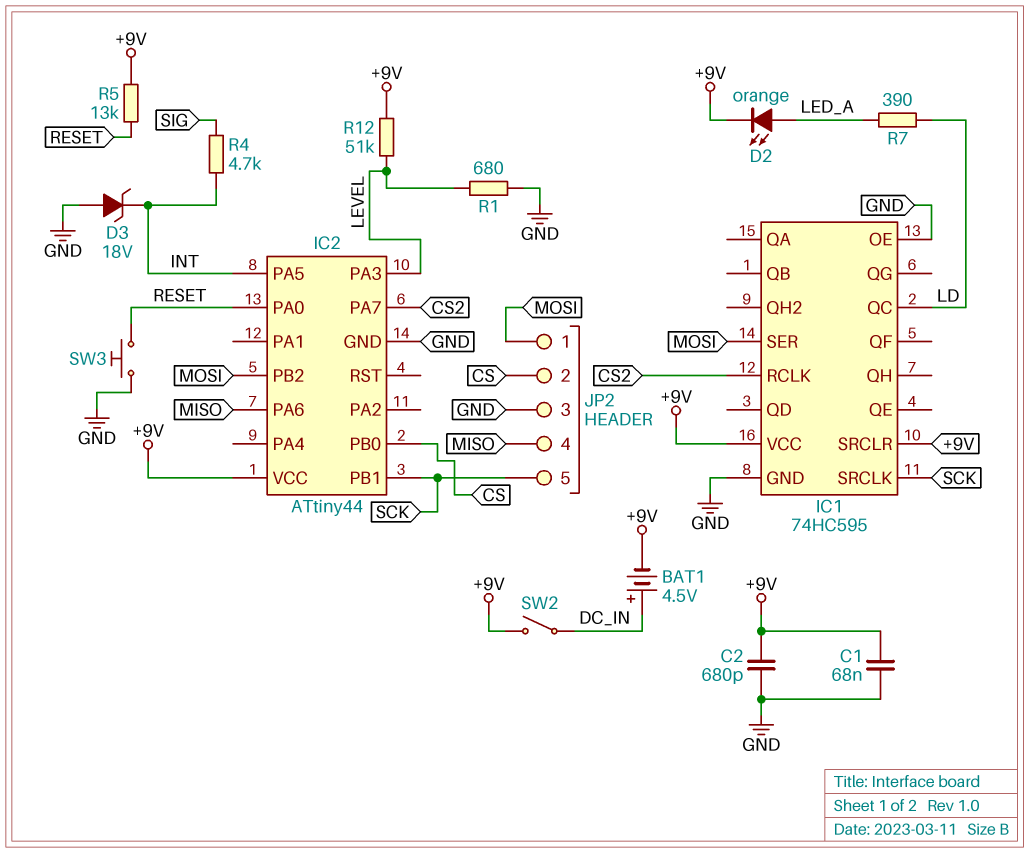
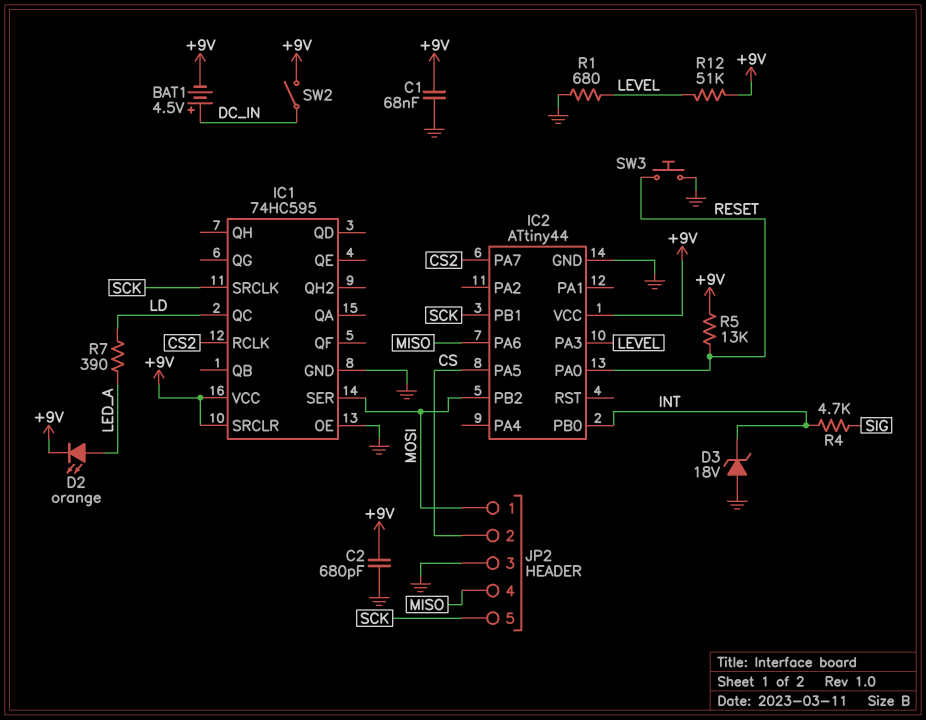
IC2 pin PA5: INT -> CS
IC2 pin PB0: CS -> INT

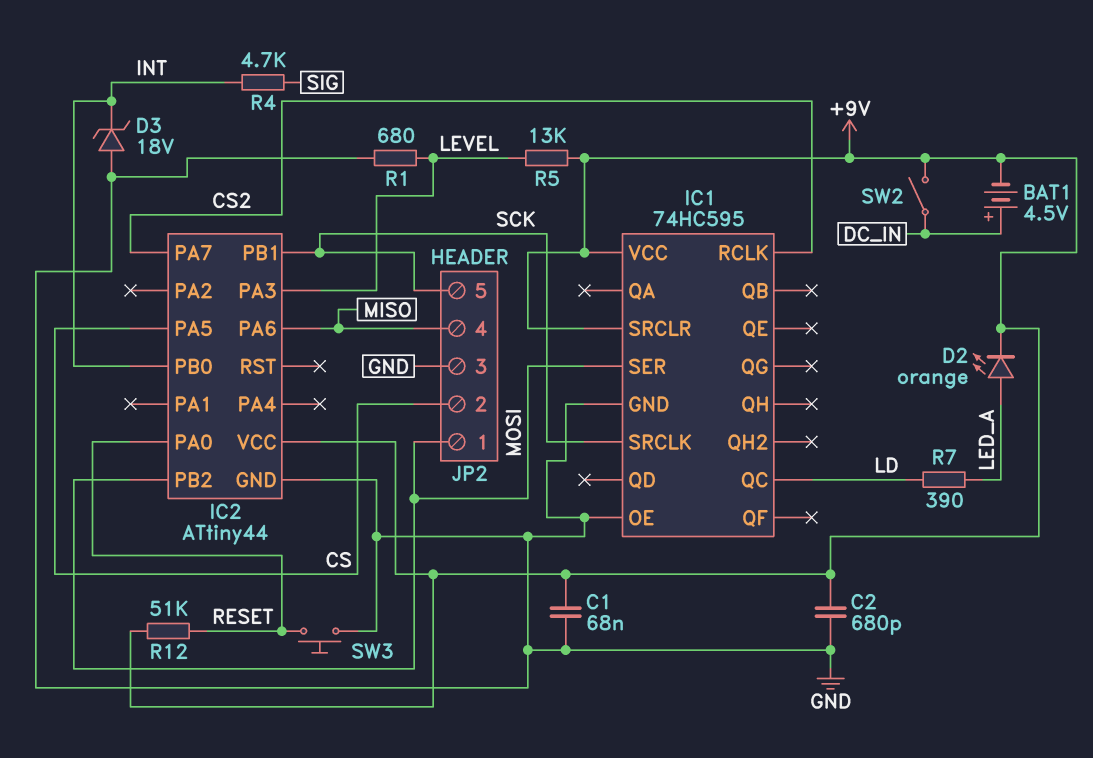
R5: 13k (+9V, RESET) -> 13k (+9V, LEVEL)
R12: 51k (+9V, LEVEL) -> 51k (+9V, RESET)

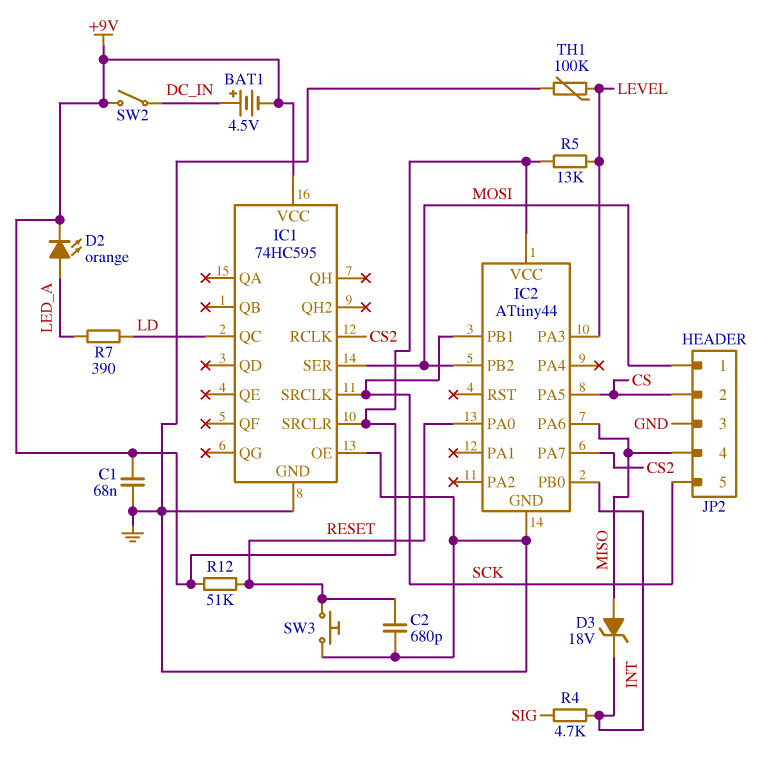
C2: 680pF (+9V, GND) -> 680pF (GND, RESET)
D3: zener 18V (A GND, K INT) -> zener 18V (A MISO, K INT)
R1: 680 (GND, LEVEL) -> none
TH1: none -> 100k (GND, LEVEL)

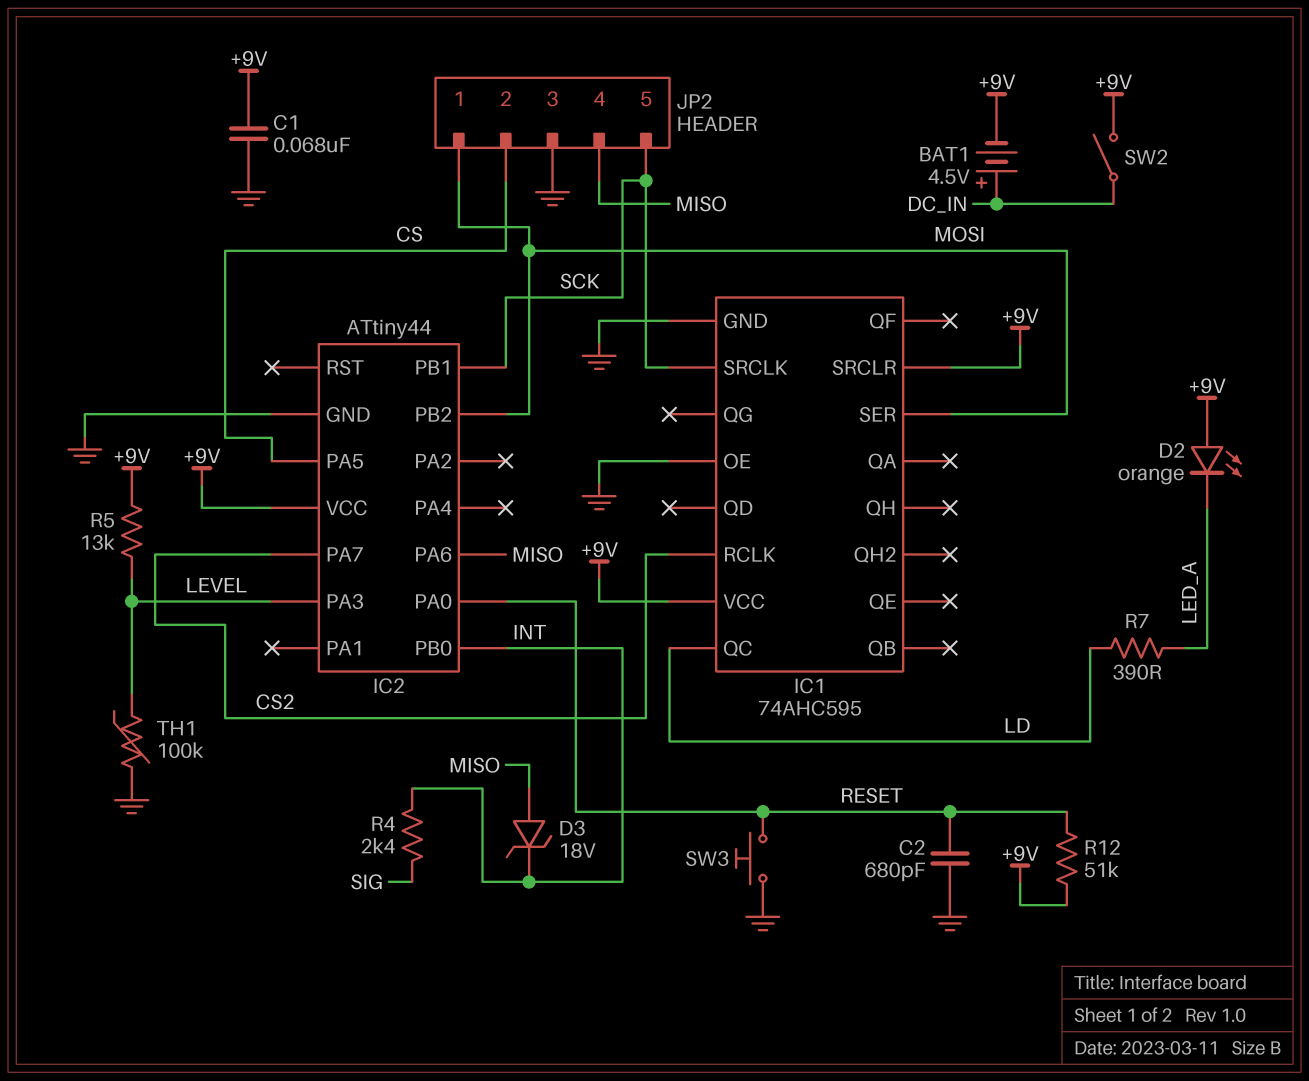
D2: LED orange (A LED_A, K +9V) -> LED orange (A +9V, K LED_A)
IC1: 74HC595 -> 74AHC595
R4: 4.7k (INT, SIG) -> 2.4k (INT, SIG)

